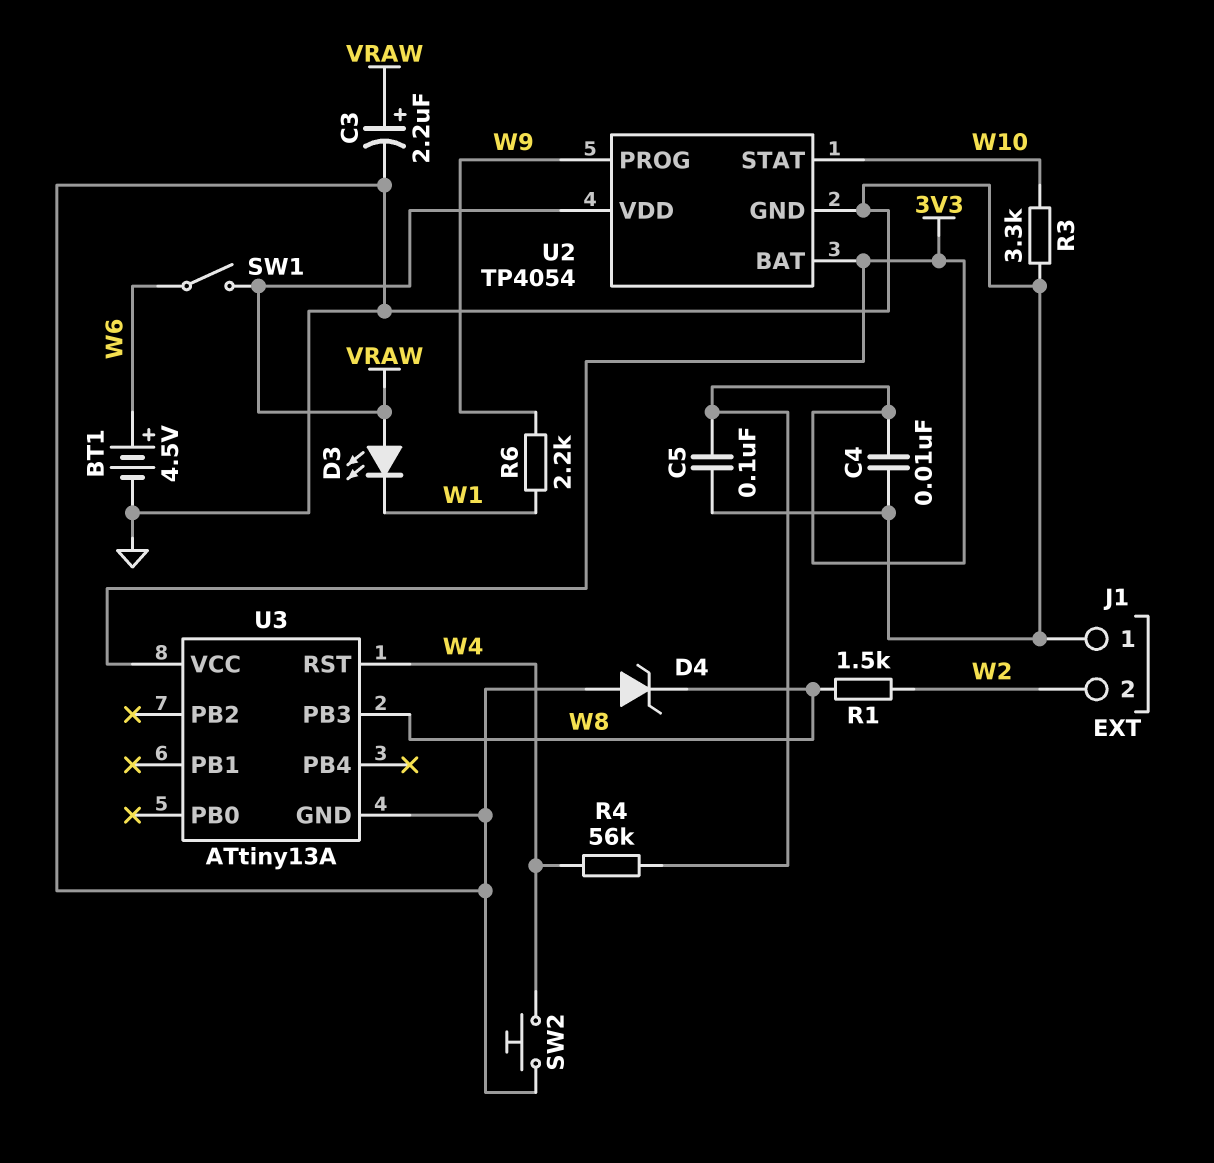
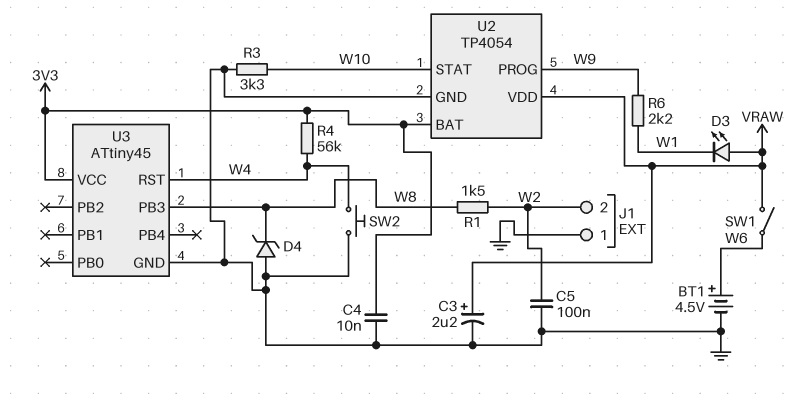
C5: 100nF (3V3, GND) -> 100nF (GND, W2)
U3: ATtiny13A -> ATtiny45

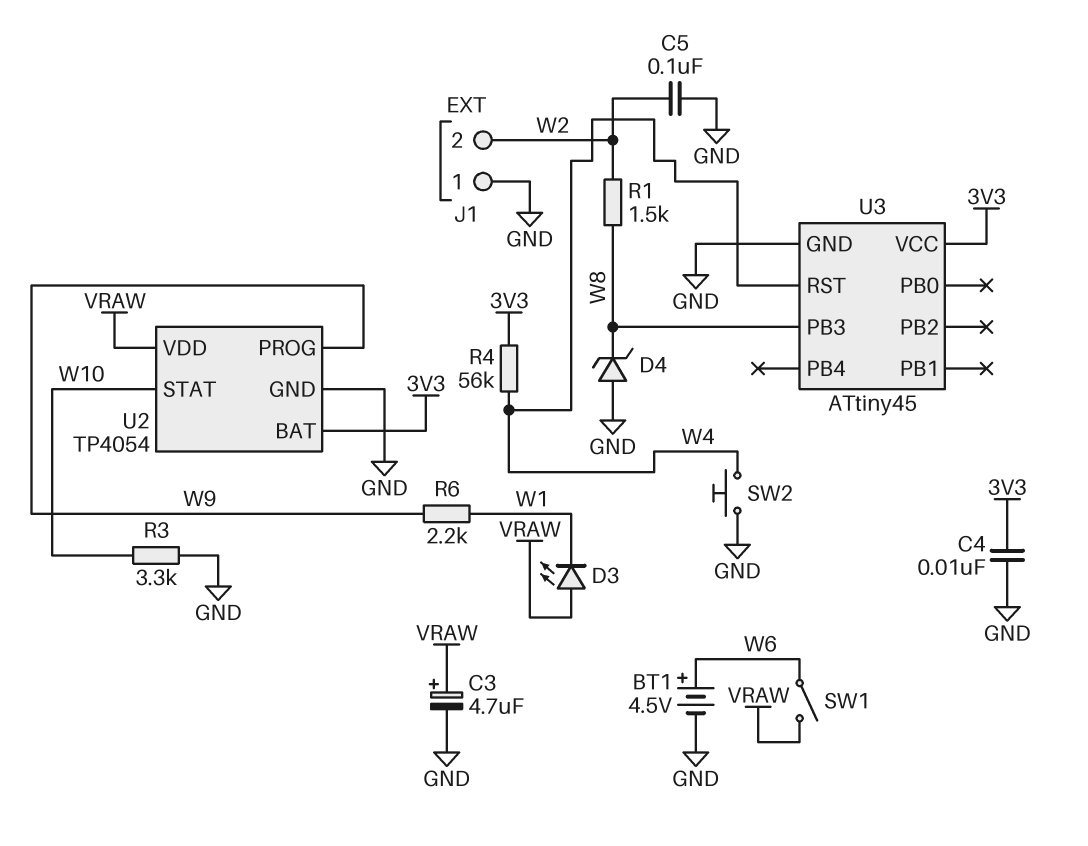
C3: 2.2uF (plus VRAW, minus GND) -> 4.7uF (plus VRAW, minus GND)

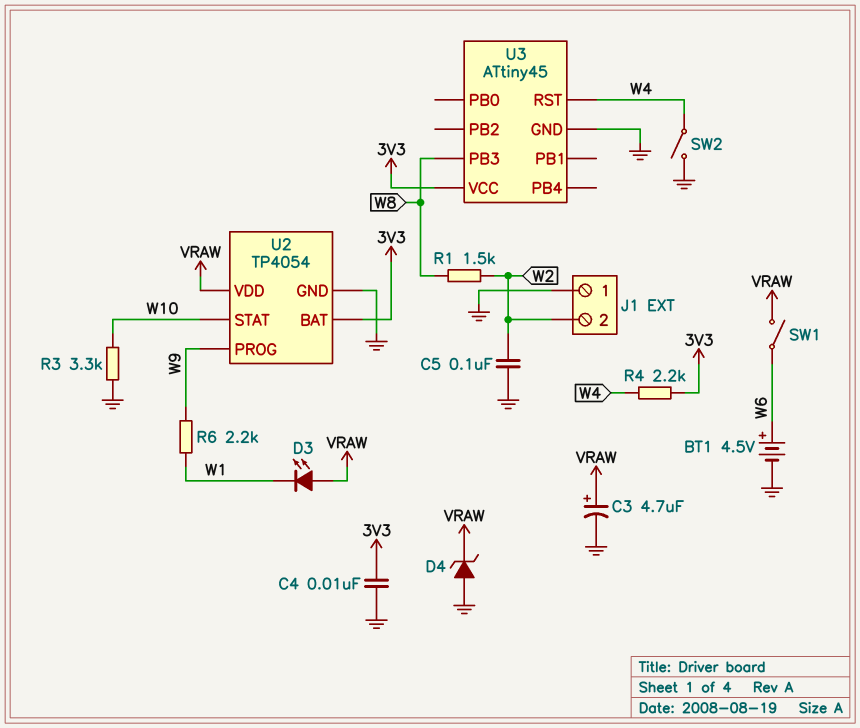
D4: zener (A GND, K W8) -> zener (A GND, K VRAW)
R4: 56k (3V3, W4) -> 2.2k (3V3, W4)
SW2: button (GND, W4) -> switch (GND, W4)

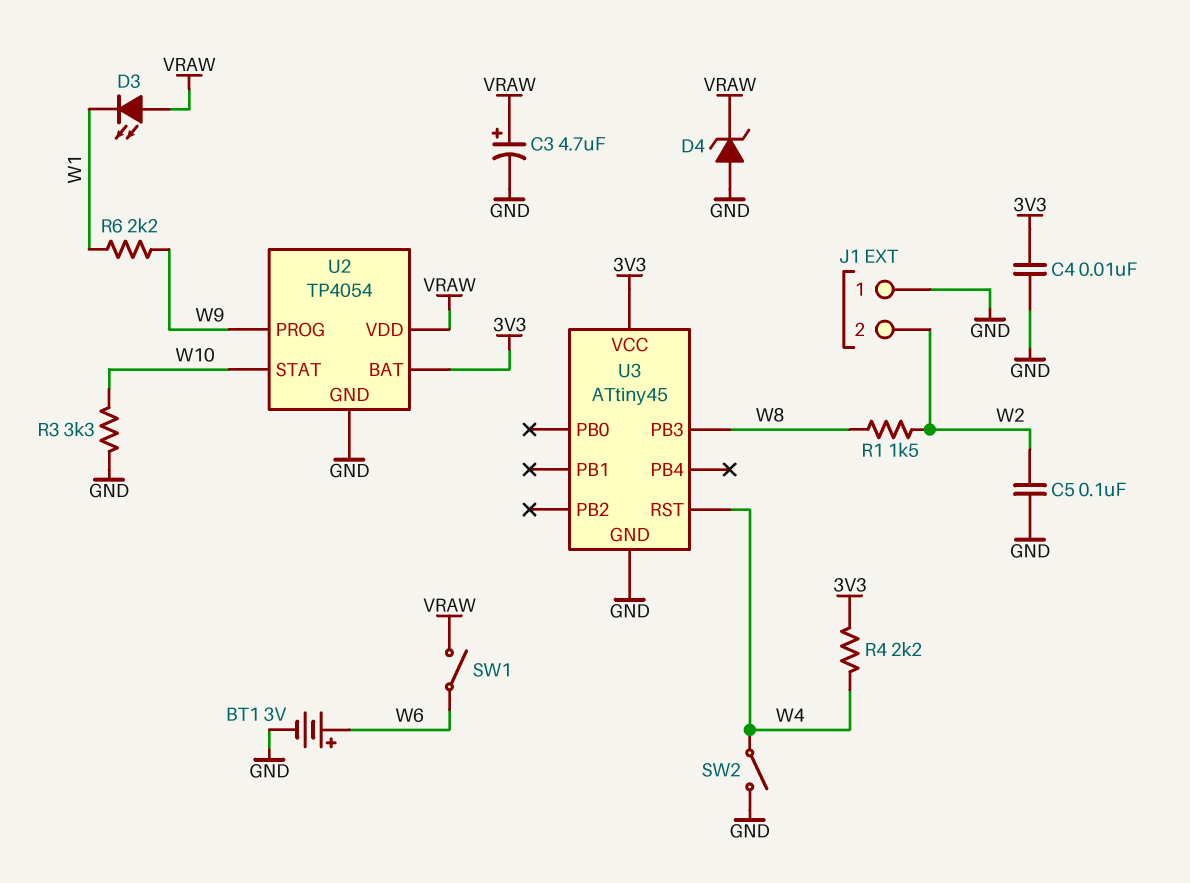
BT1: 4.5V (plus W6, minus GND) -> 3V (plus W6, minus GND)

